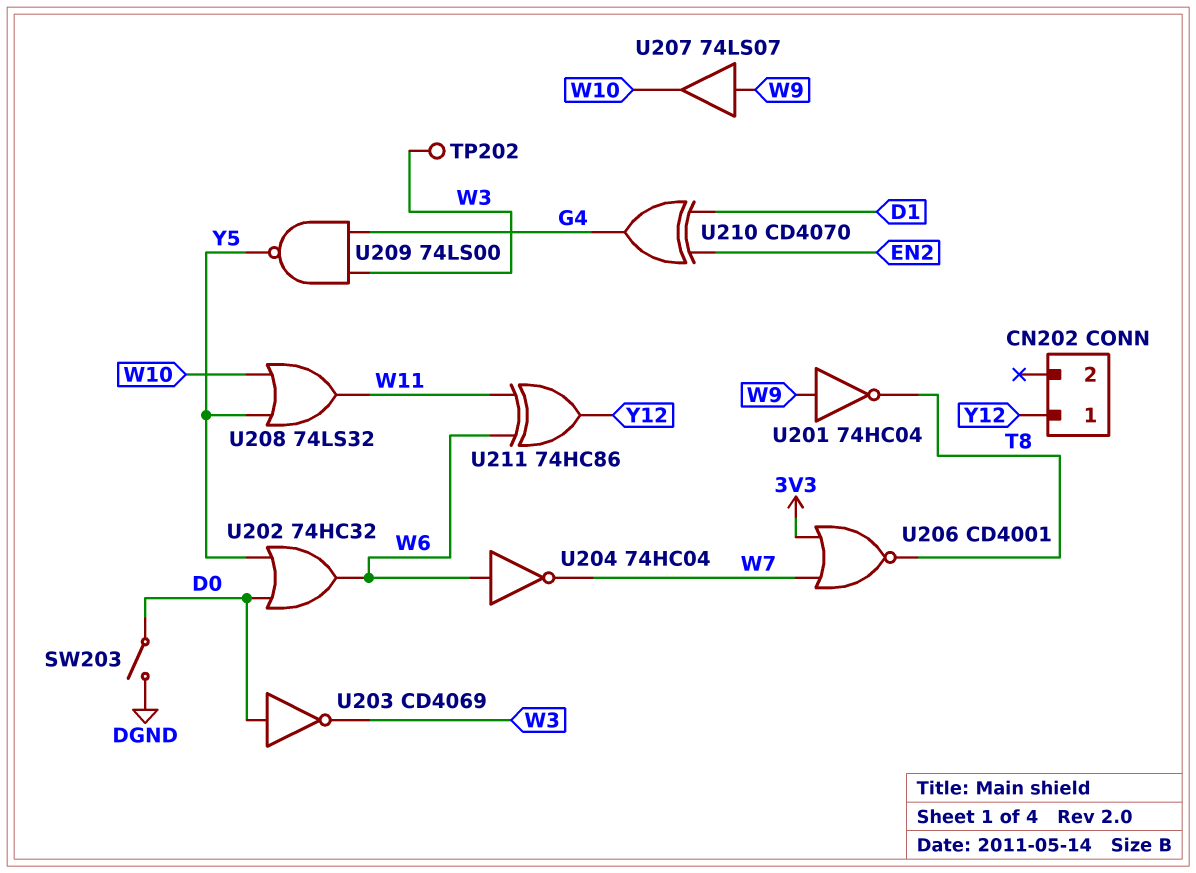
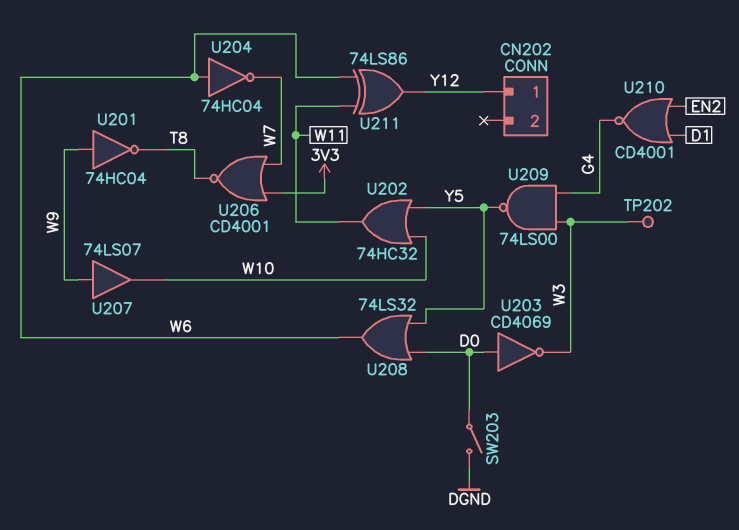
U202: OR 74HC32 (in D0, in Y5, out W6) -> OR 74HC32 (in W10, in Y5, out W11)
U208: OR 74LS32 (in W10, in Y5, out W11) -> OR 74LS32 (in D0, in Y5, out W6)
U210: XOR CD4070 (in D1, in EN2, out G4) -> NOR CD4001 (in D1, in EN2, out G4)
U211: XOR 74HC86 (in W6, in W11, out Y12) -> XOR 74LS86 (in W6, in W11, out Y12)

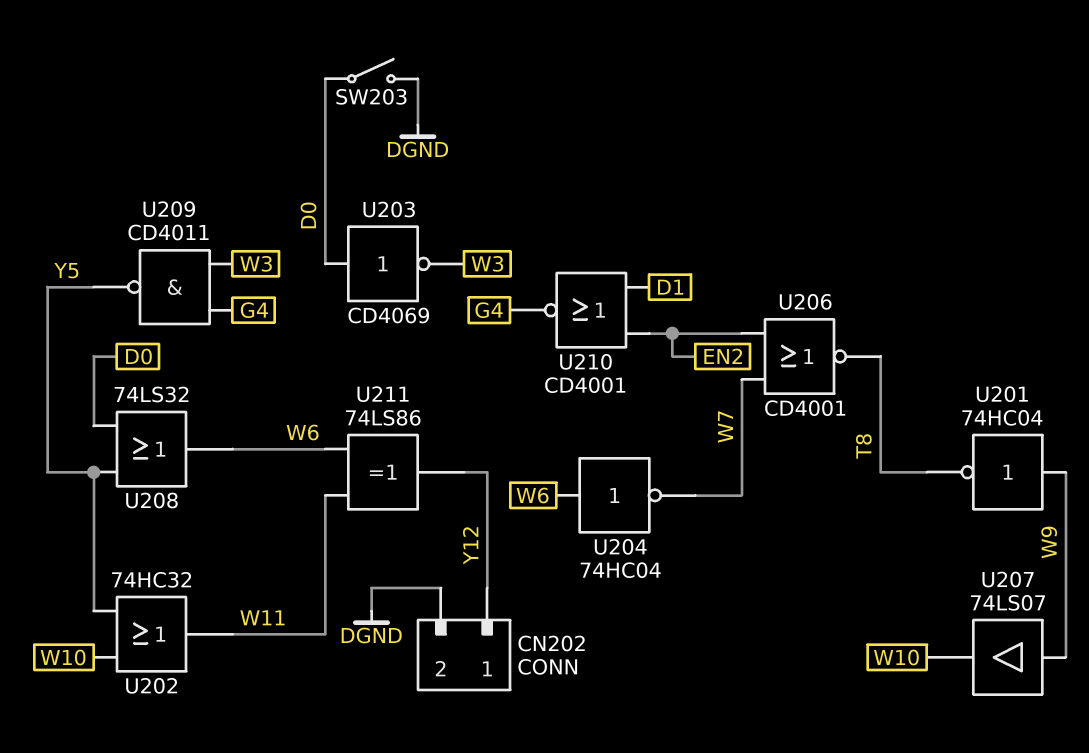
CN202 pin 2: none -> DGND
TP202: test point (W3) -> none
U206: NOR CD4001 (in 3V3, in W7, out T8) -> NOR CD4001 (in EN2, in W7, out T8)
U209: NAND 74LS00 (in G4, in W3, out Y5) -> NAND CD4011 (in G4, in W3, out Y5)

